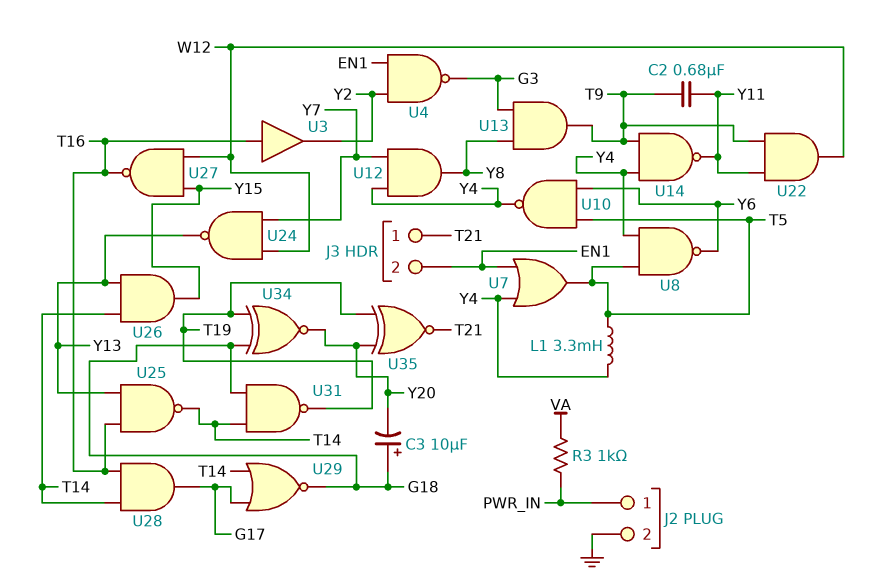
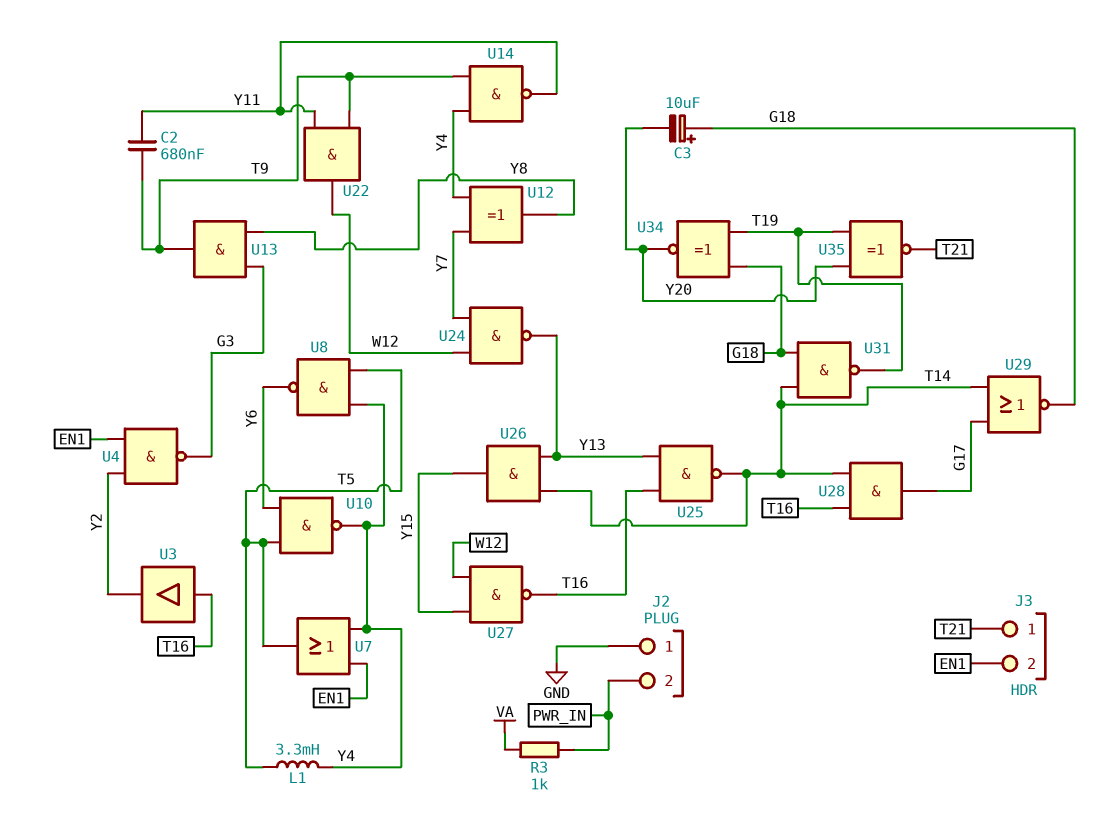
J2 pin 1: PWR_IN -> GND
J2 pin 2: GND -> PWR_IN
U12: AND (in Y4, in Y7, out Y8) -> XOR (in Y4, in Y7, out Y8)

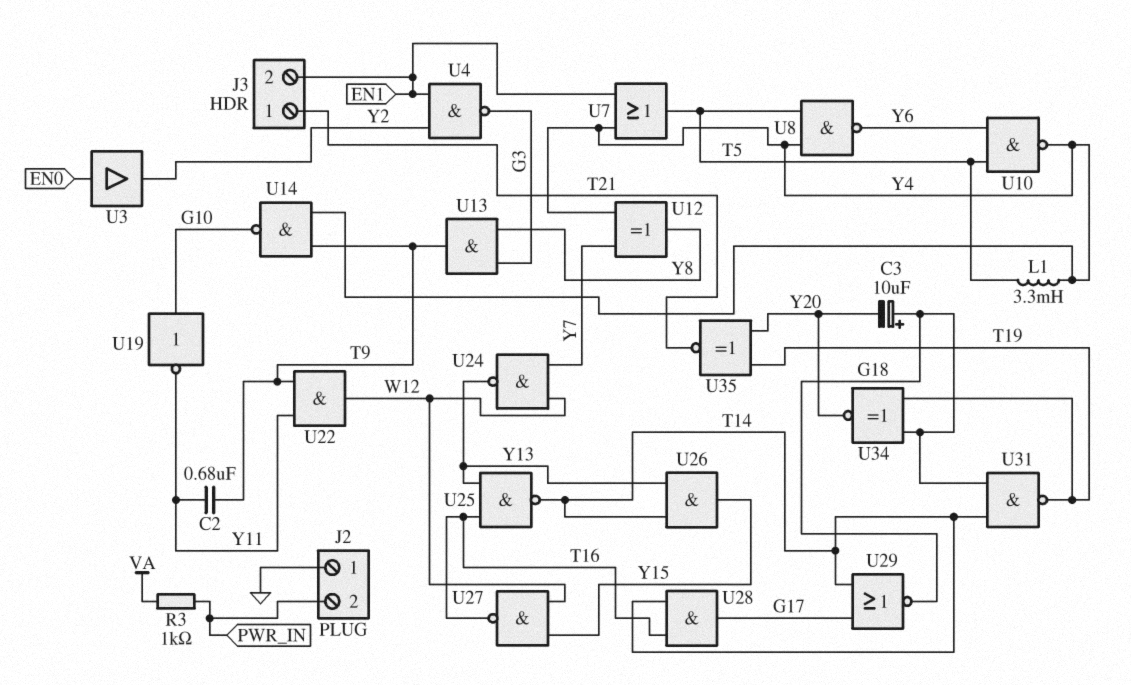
U3: buffer (in T16, out Y2) -> buffer (in EN0, out Y2)
U14: NAND (in T9, in Y4, out Y11) -> NAND (in T9, in Y4, out G10)
U19: none -> NOT (in G10, out Y11)

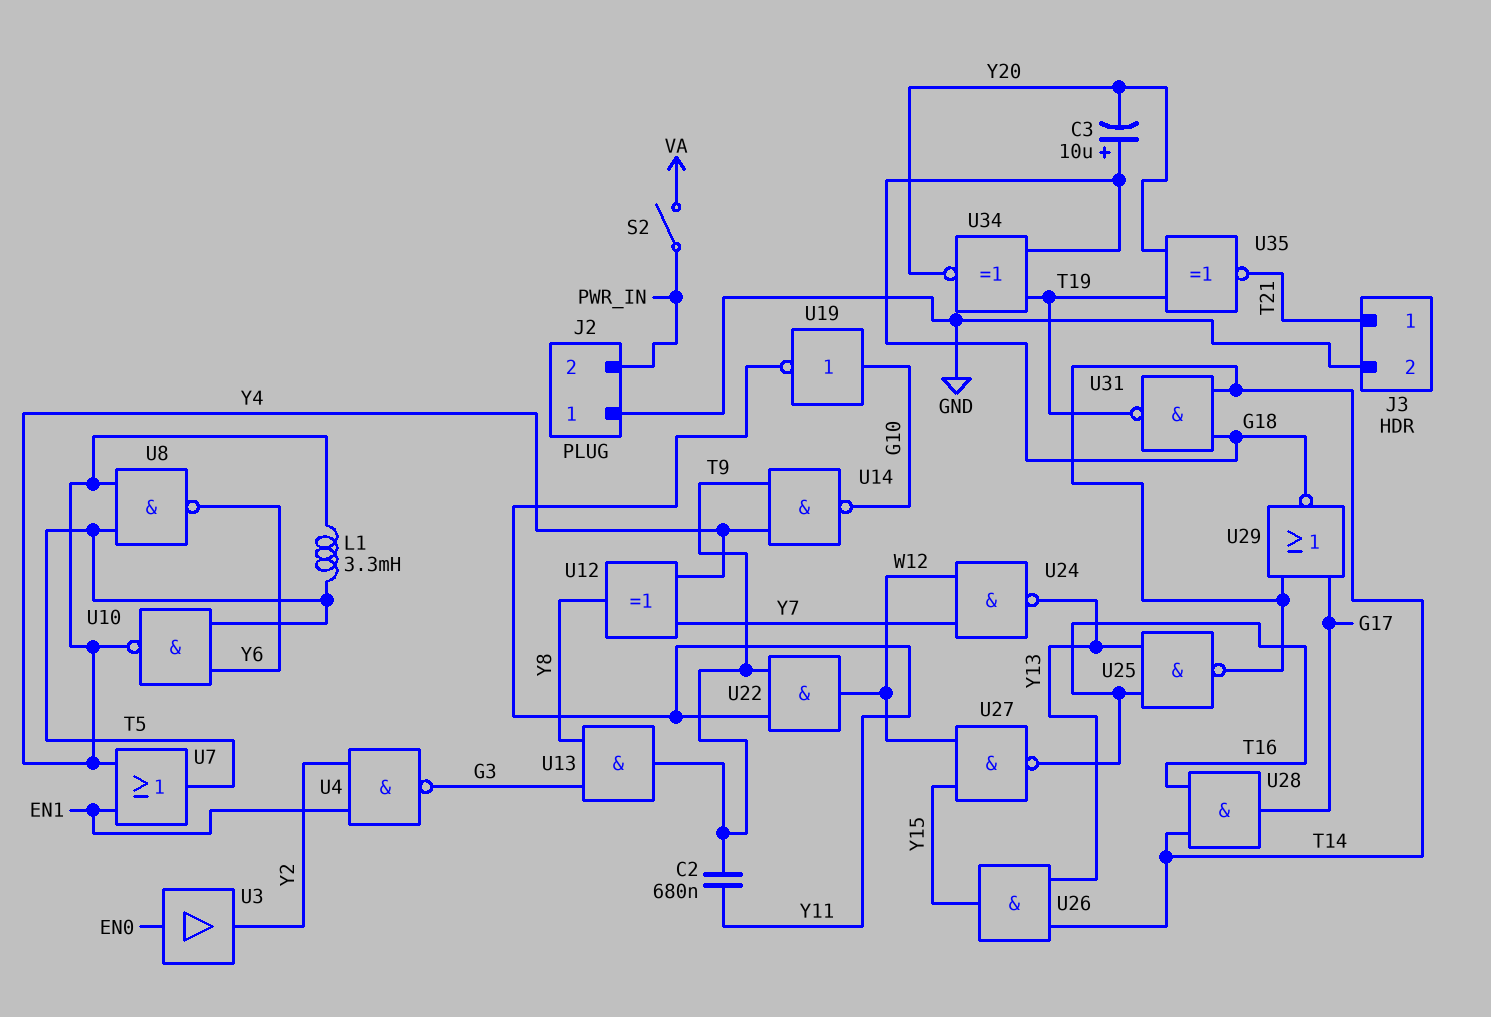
J3 pin 2: EN1 -> GND
R3: 1k (PWR_IN, VA) -> none
S2: none -> switch (PWR_IN, VA)

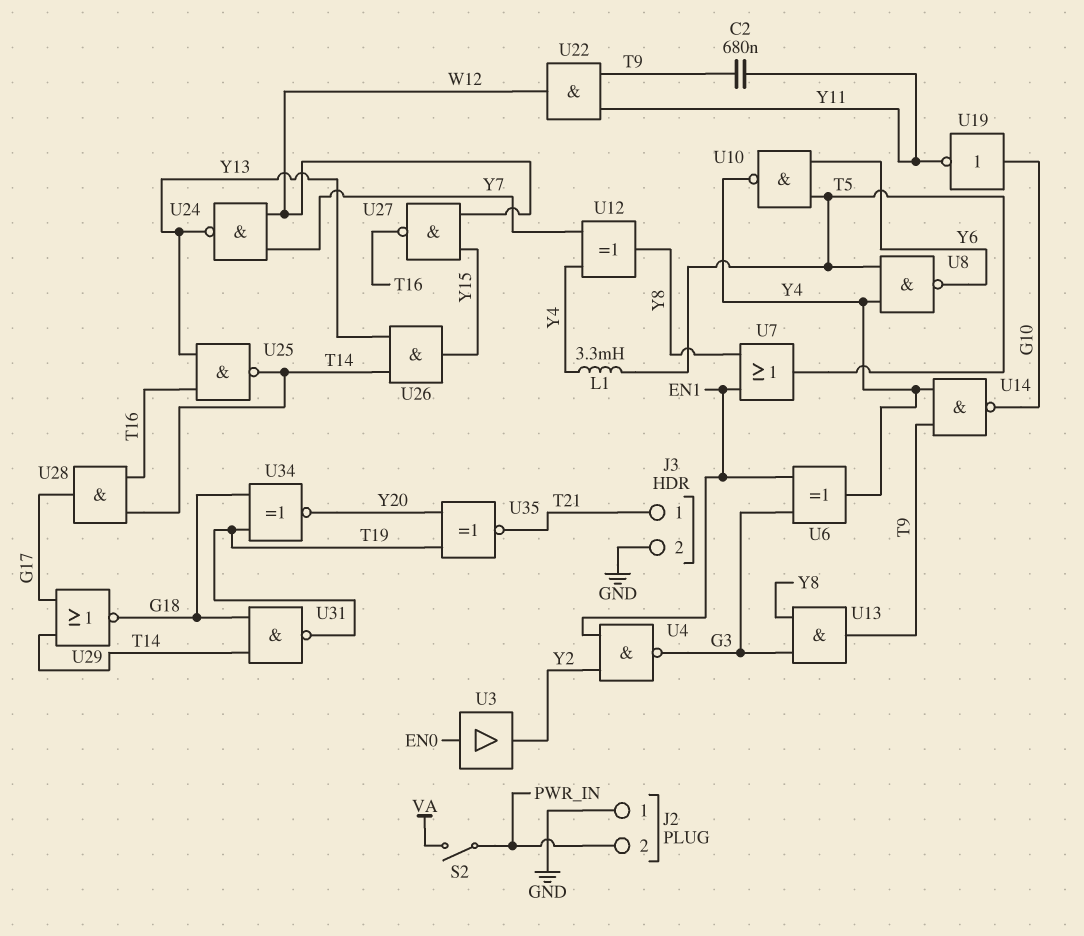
C3: 10uF (plus G18, minus Y20) -> none
U6: none -> XOR (in EN1, in G3, out Y4)
U7: OR (in EN1, in Y4, out T5) -> OR (in EN1, in Y8, out T5)

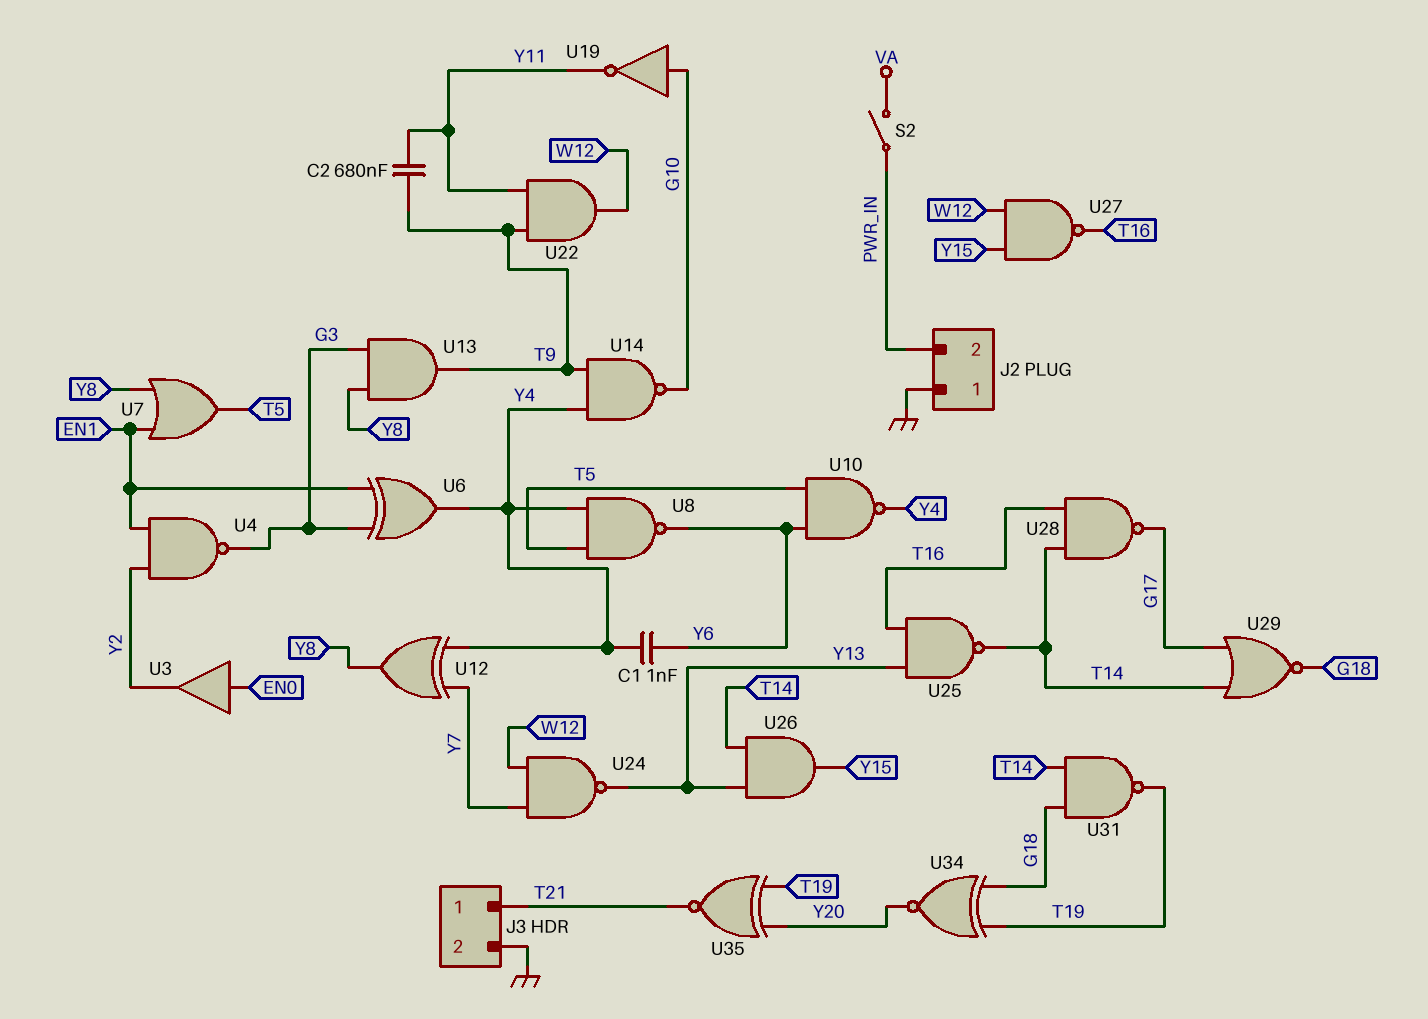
C1: none -> 1nF (Y4, Y6)
L1: 3.3mH (T5, Y4) -> none
U28: AND (in T14, in T16, out G17) -> NAND (in T14, in T16, out G17)

